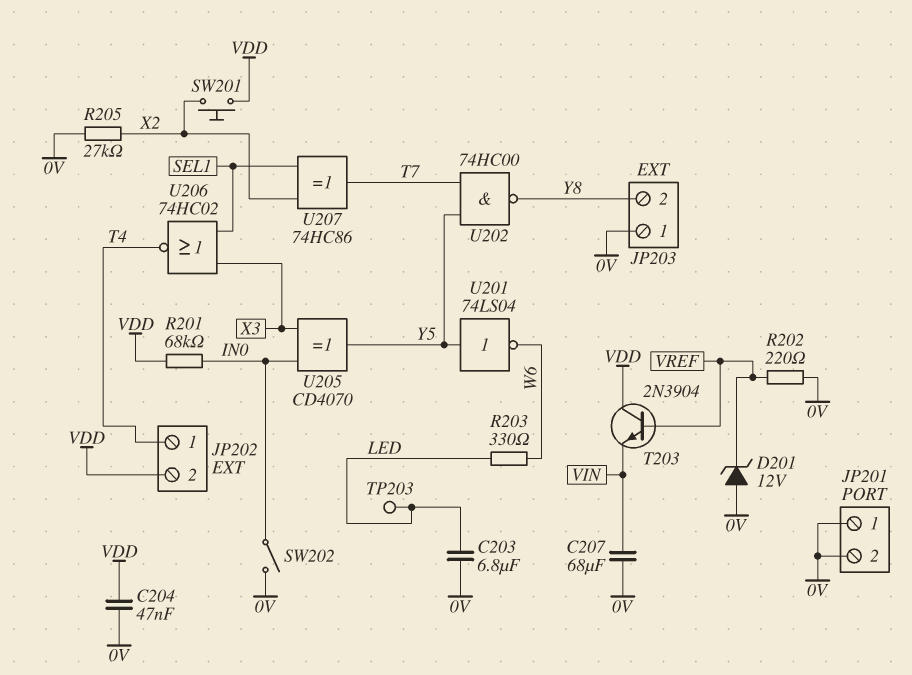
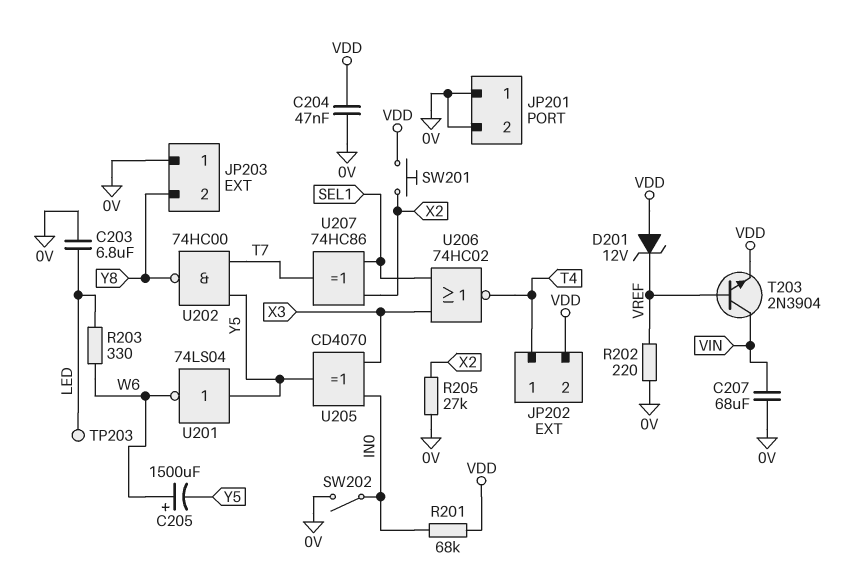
C205: none -> 1500uF (plus W6, minus Y5)
D201: zener 12V (A 0V, K VREF) -> zener 12V (A VDD, K VREF)
T203: NPN 2N3904 (B VREF, C VDD, E VIN) -> NPN 2N3904 (B VREF, C VIN, E VDD)

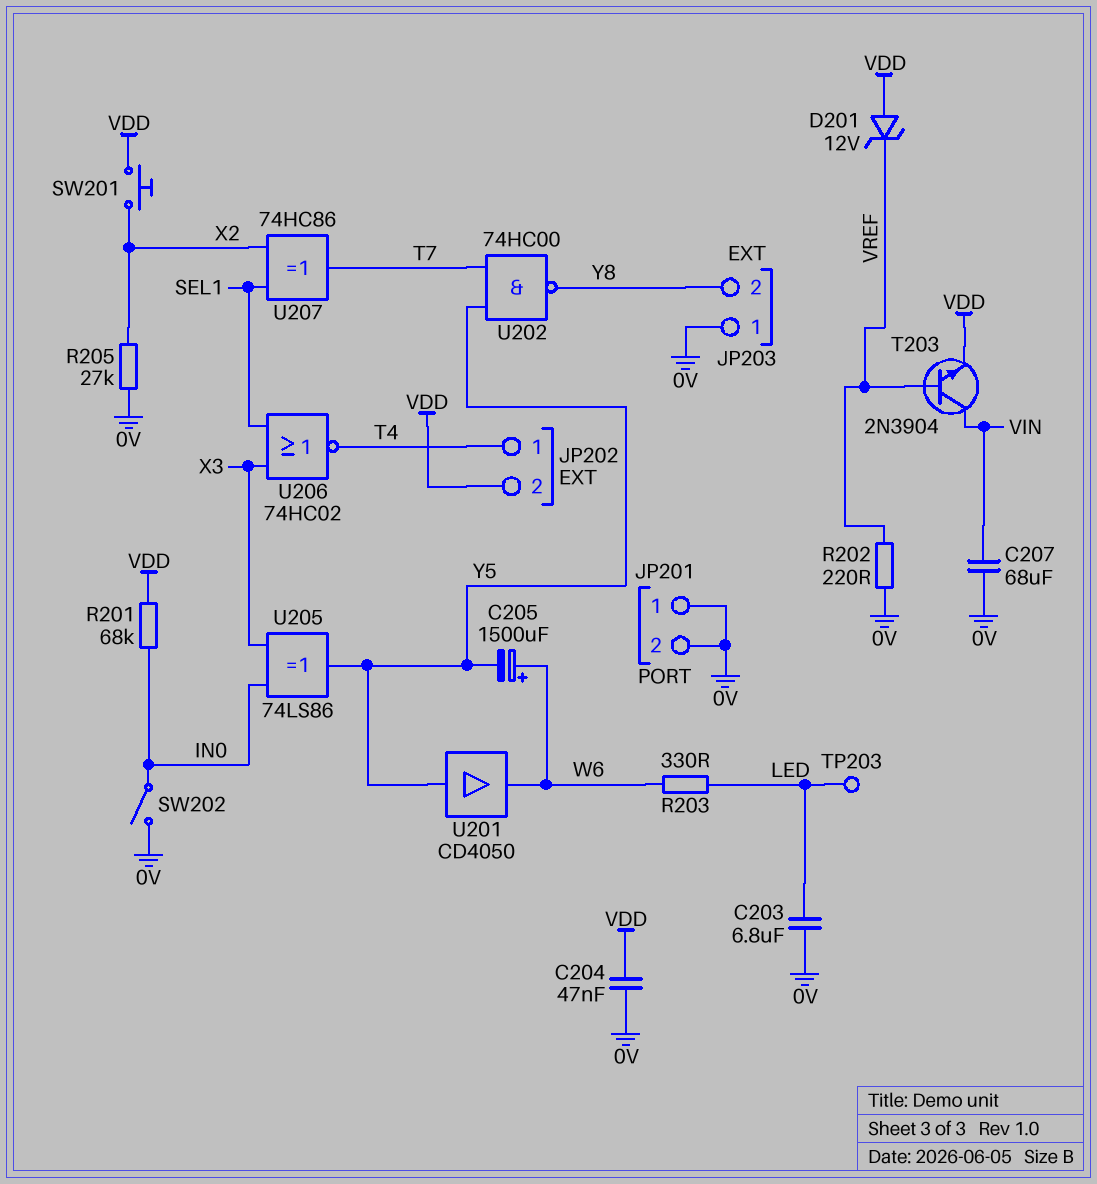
U201: NOT 74LS04 (in Y5, out W6) -> buffer CD4050 (in Y5, out W6)
U205: XOR CD4070 (in IN0, in X3, out Y5) -> XOR 74LS86 (in IN0, in X3, out Y5)

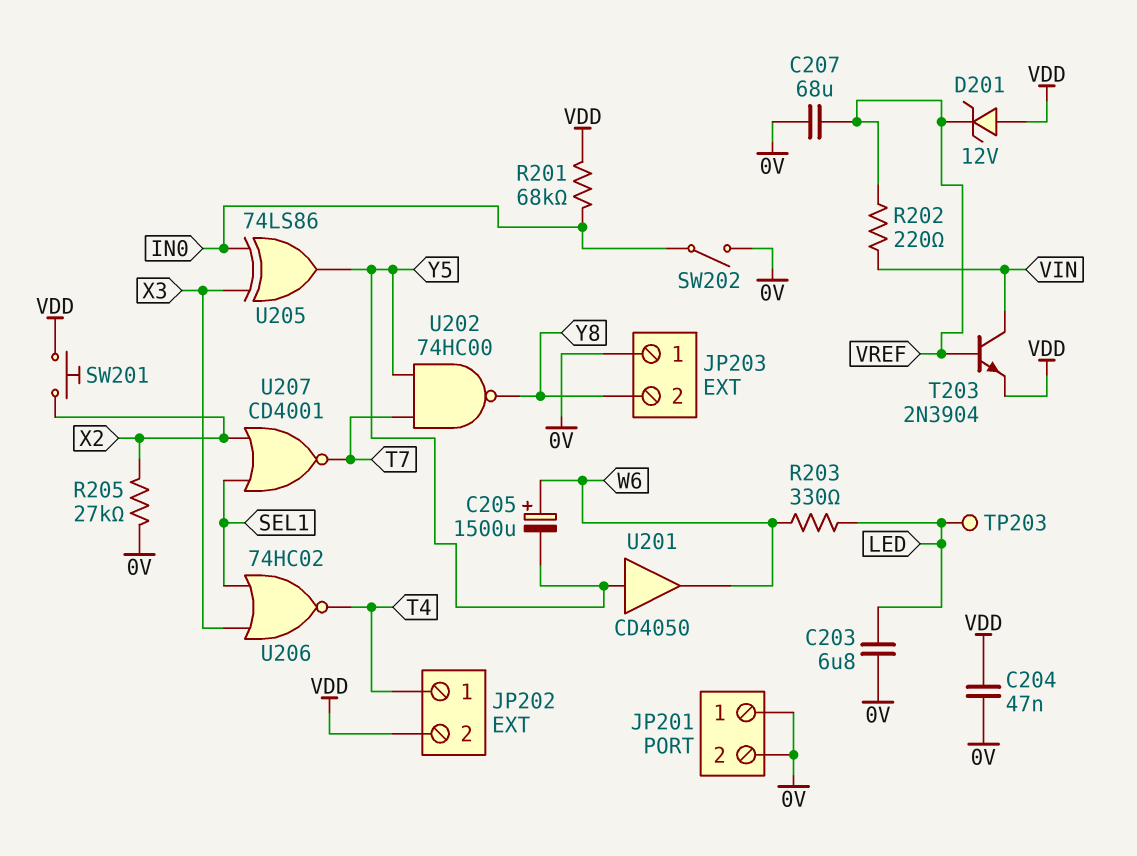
C207: 68uF (0V, VIN) -> 68uF (0V, VREF)
R202: 220 (0V, VREF) -> 220 (VIN, VREF)
U207: XOR 74HC86 (in SEL1, in X2, out T7) -> NOR CD4001 (in SEL1, in X2, out T7)

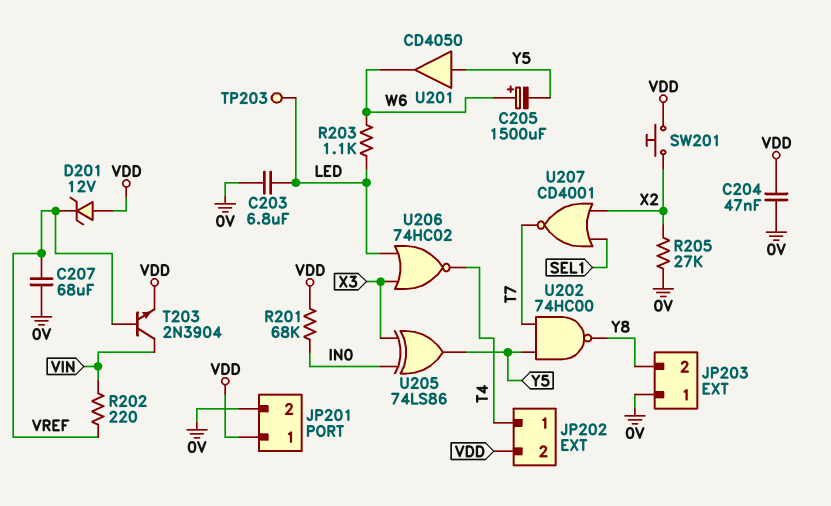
JP201 pin 1: 0V -> VDD
R203: 330 (LED, W6) -> 1.1k (LED, W6)
SW202: switch (0V, IN0) -> none
U206: NOR 74HC02 (in SEL1, in X3, out T4) -> NOR 74HC02 (in LED, in X3, out T4)

